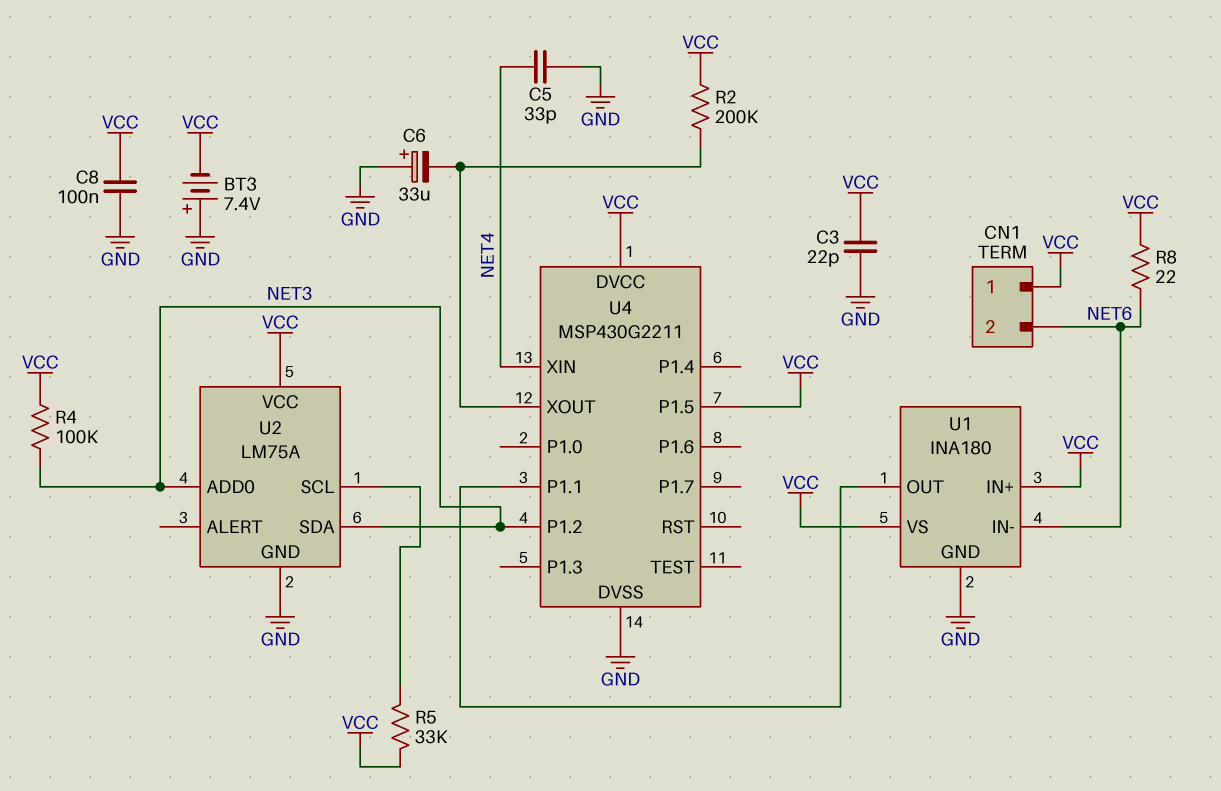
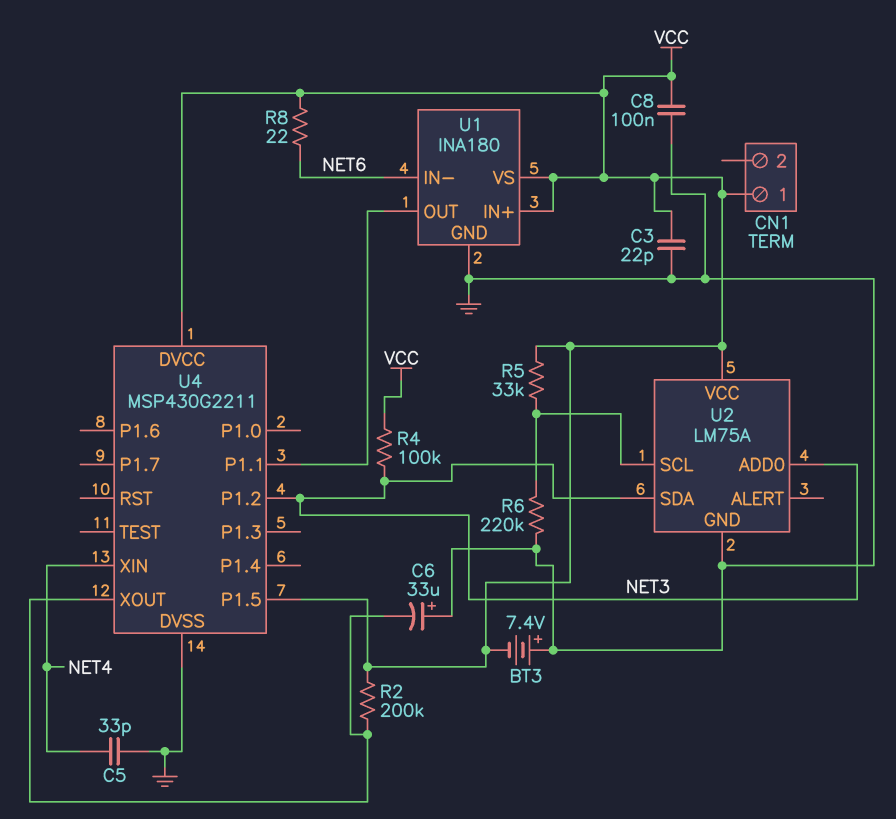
CN1 pin 2: NET6 -> none
R6: none -> 220k (GND, U2/SCL)

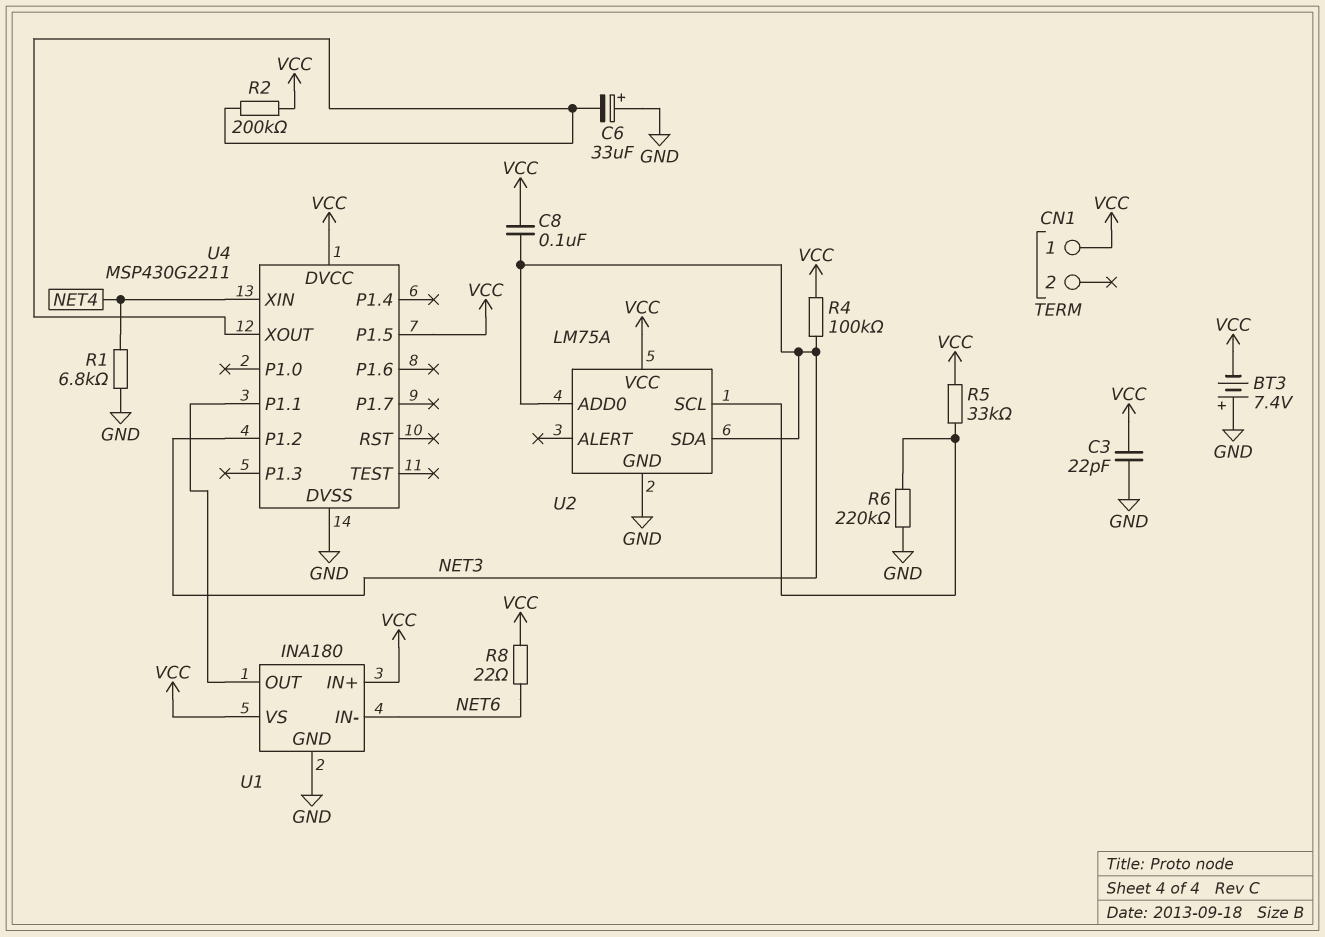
C5: 33pF (GND, NET4) -> none
C8: 100nF (GND, VCC) -> 100nF (NET3, VCC)
R1: none -> 6.8k (GND, NET4)

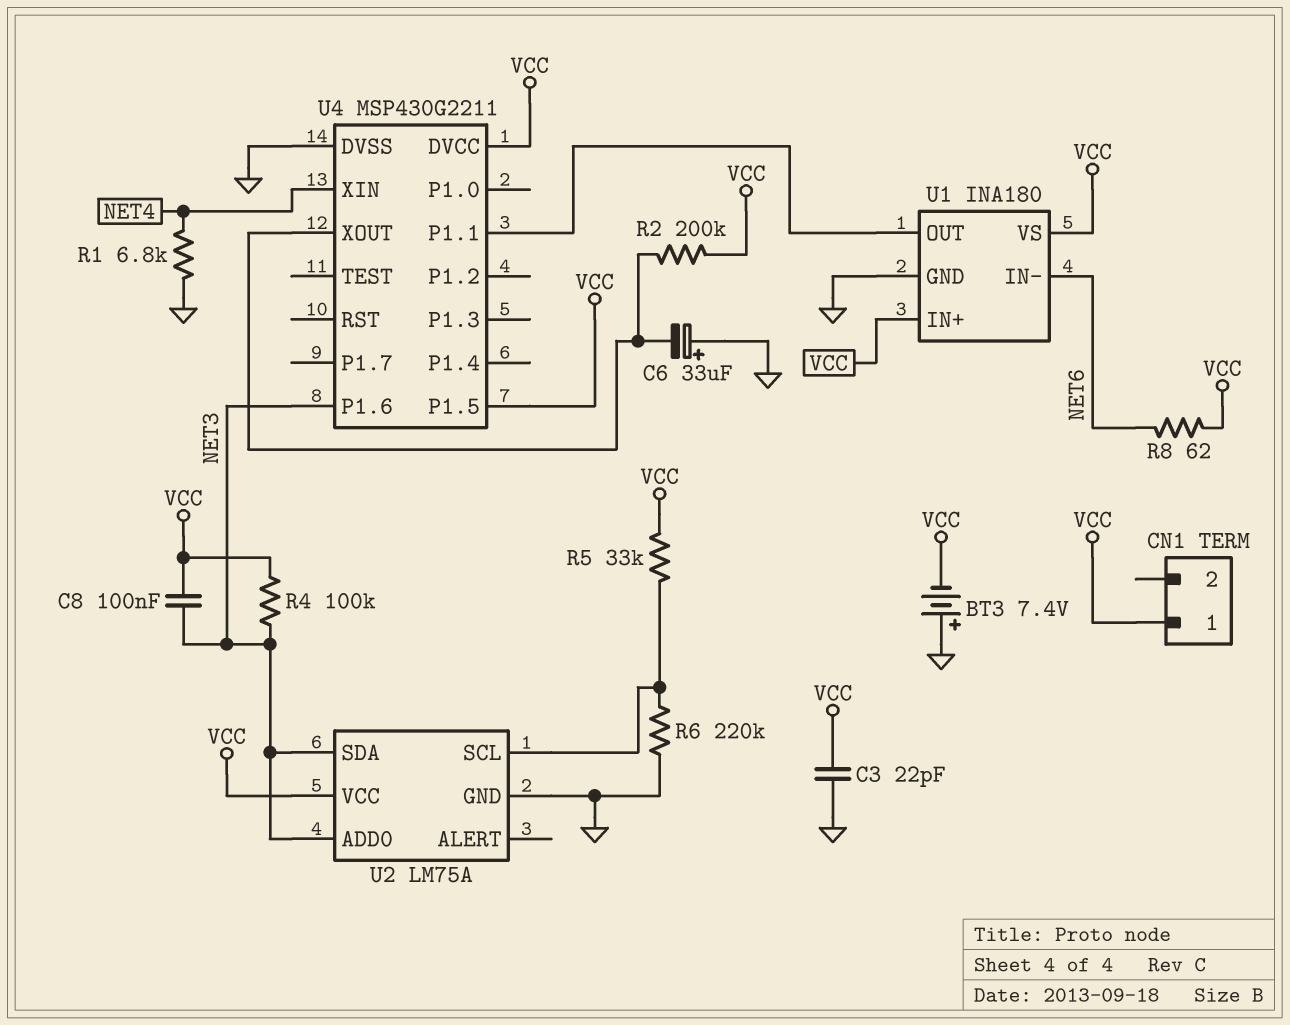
R8: 22 (NET6, VCC) -> 62 (NET6, VCC)
U4 pin P1.2: NET3 -> none
U4 pin P1.6: none -> NET3

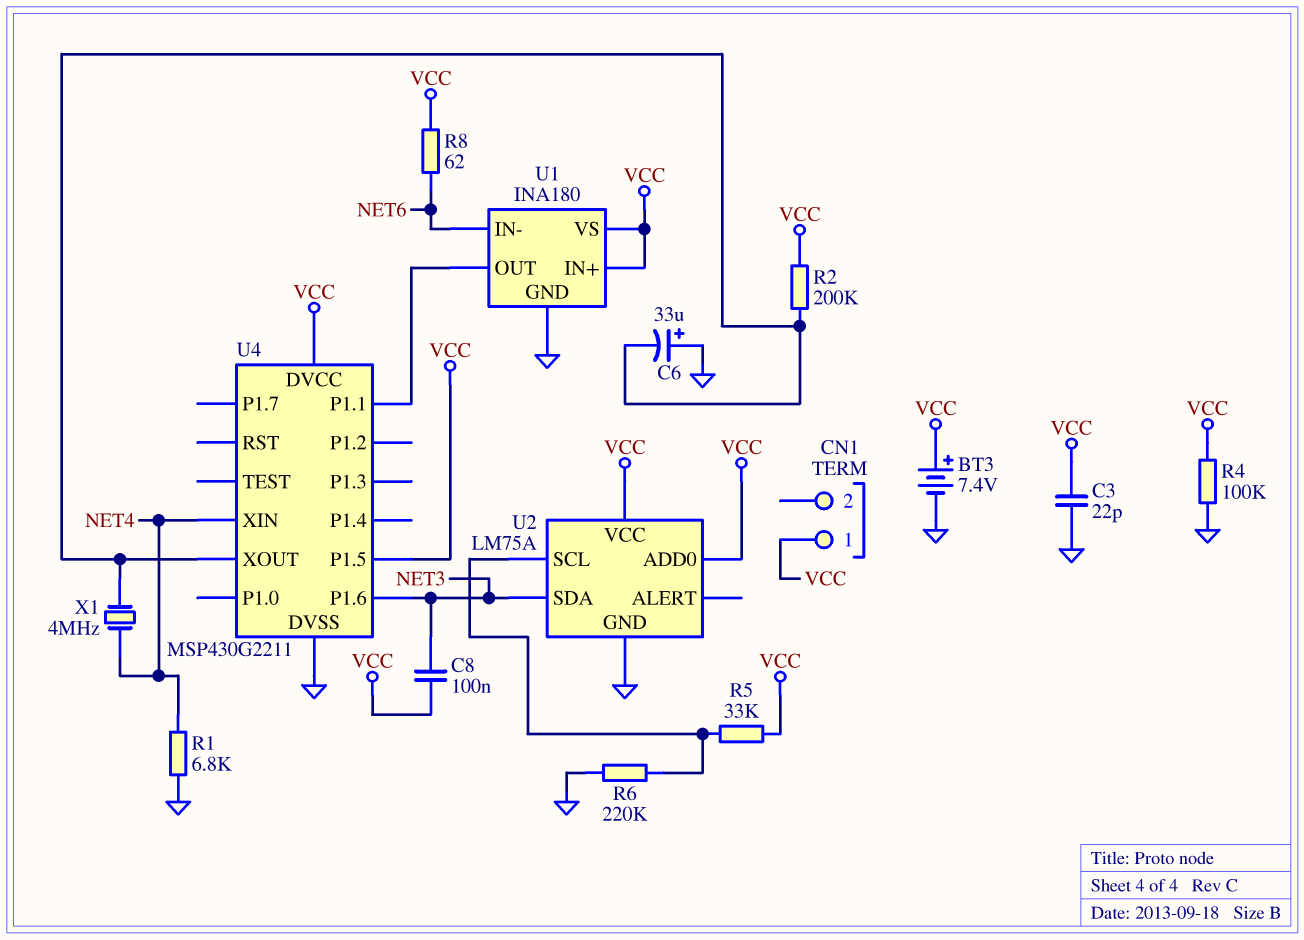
BT3: 7.4V (plus GND, minus VCC) -> 7.4V (plus VCC, minus GND)
R4: 100k (NET3, VCC) -> 100k (GND, VCC)
U2 pin ADD0: NET3 -> VCC
X1: none -> 4MHz (NET4, U4/XOUT)

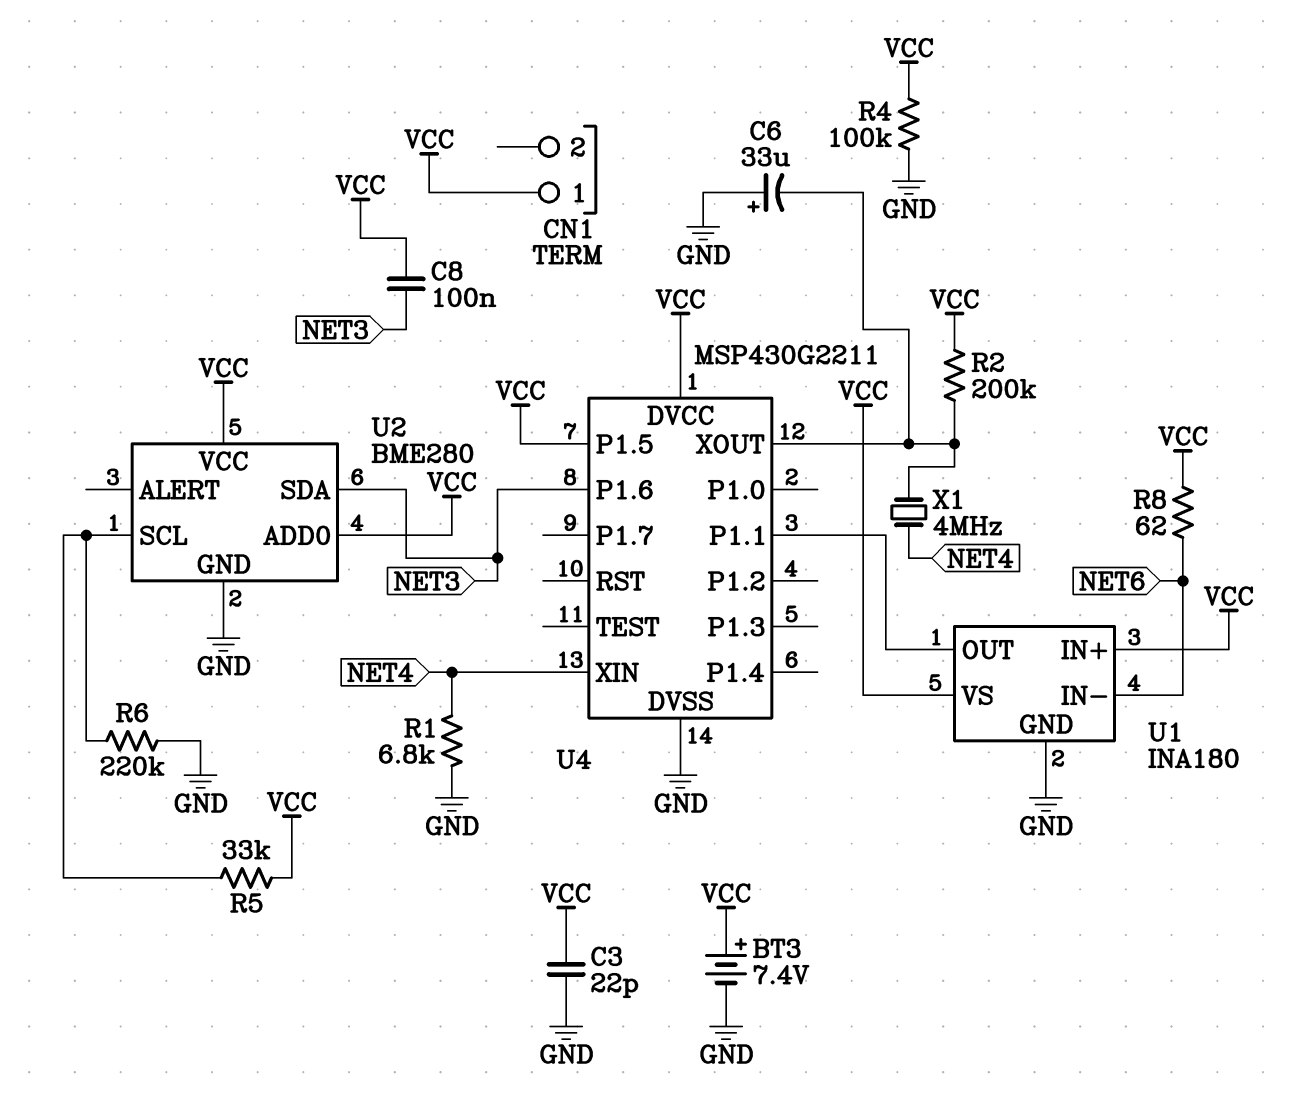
U2: LM75A -> BME280

